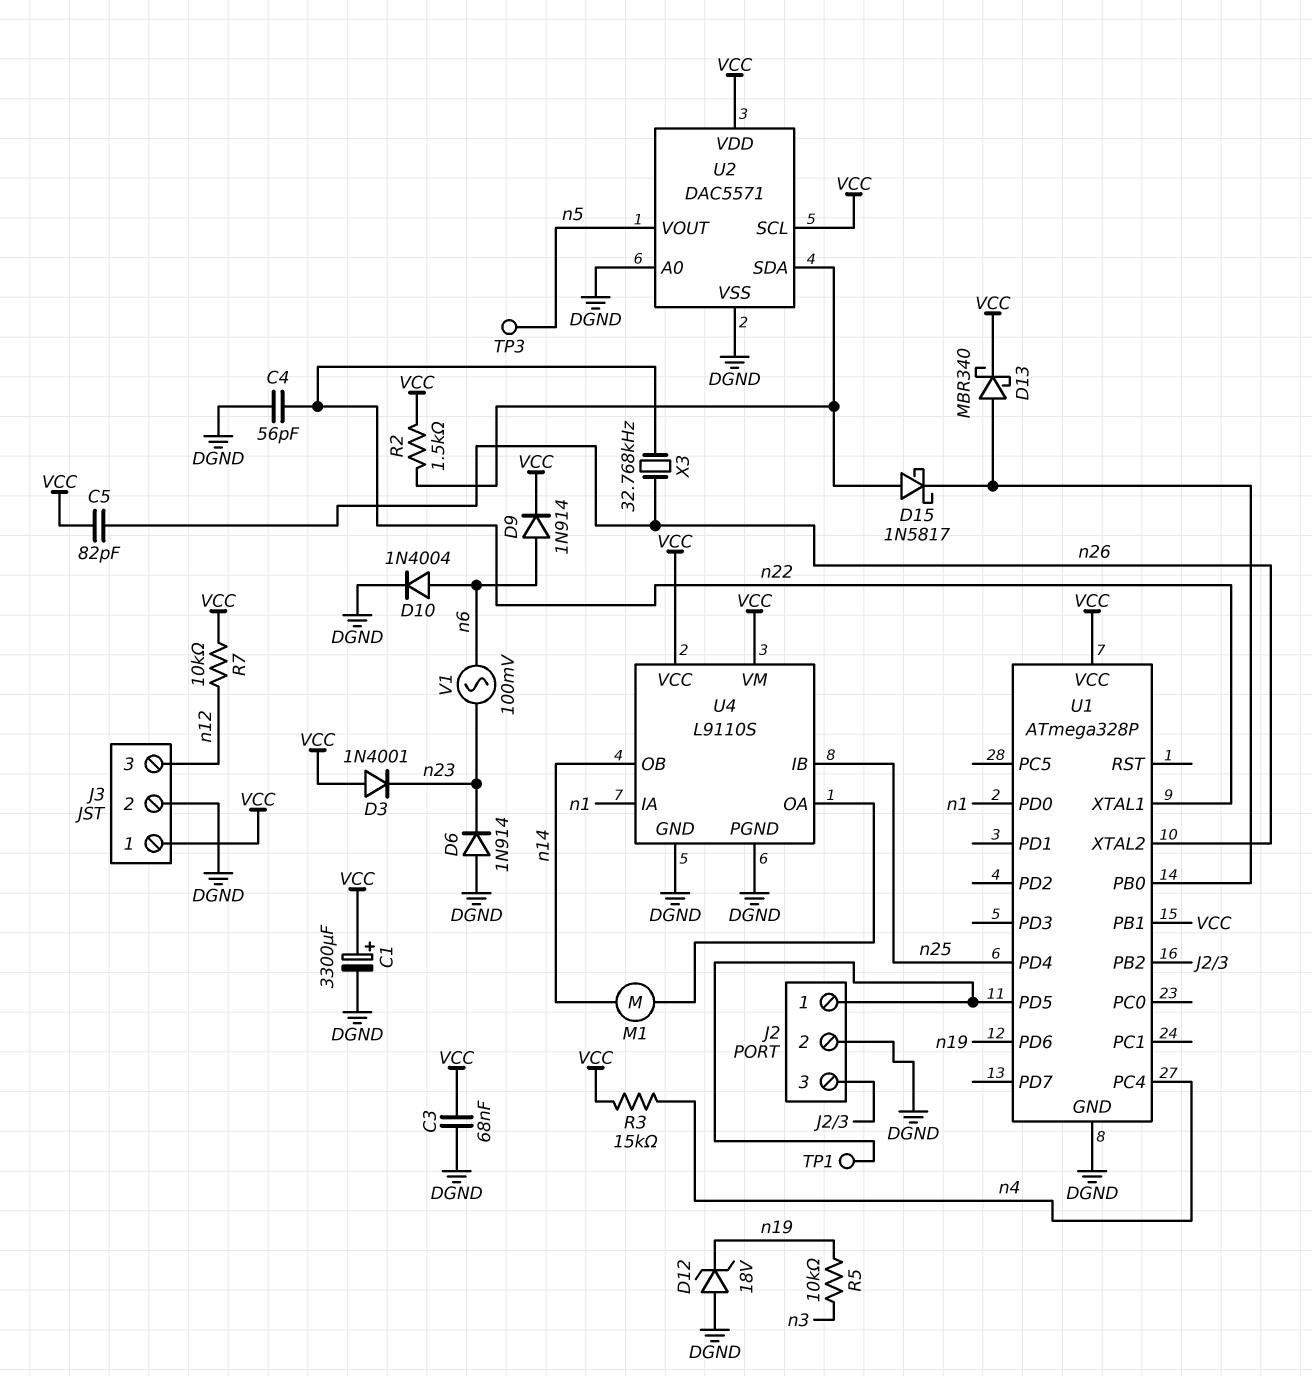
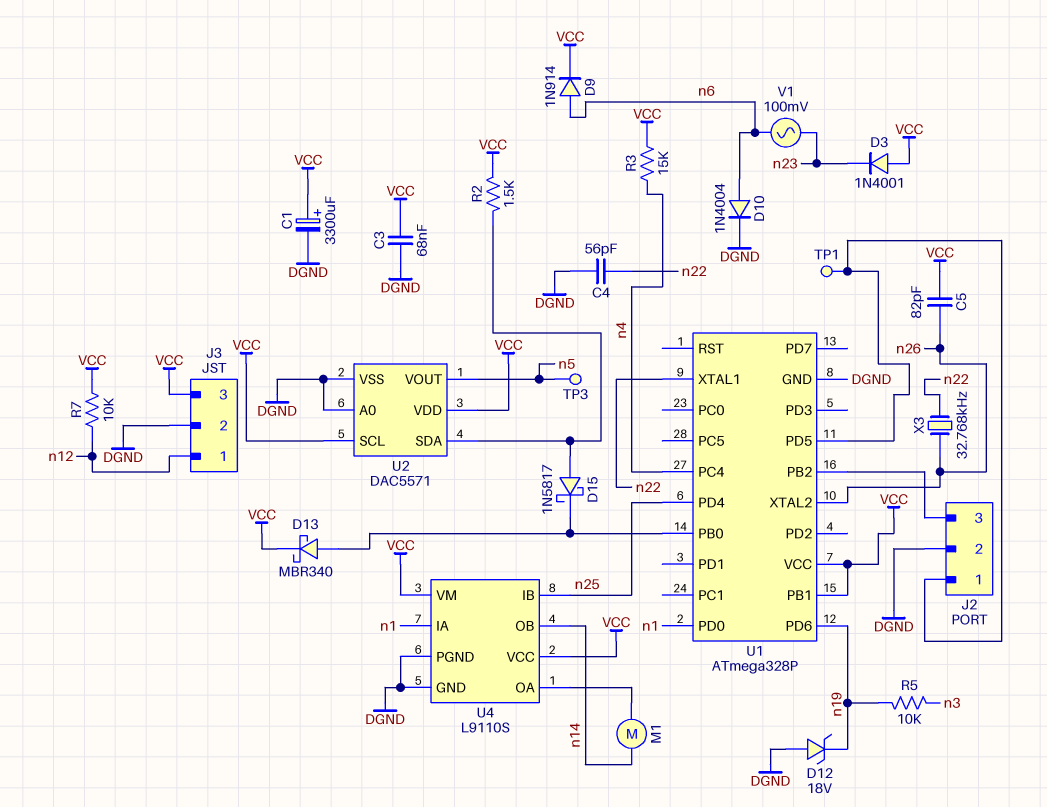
D6: diode 1N914 (A DGND, K n23) -> none
J3 pin 1: VCC -> n12
J3 pin 3: n12 -> VCC

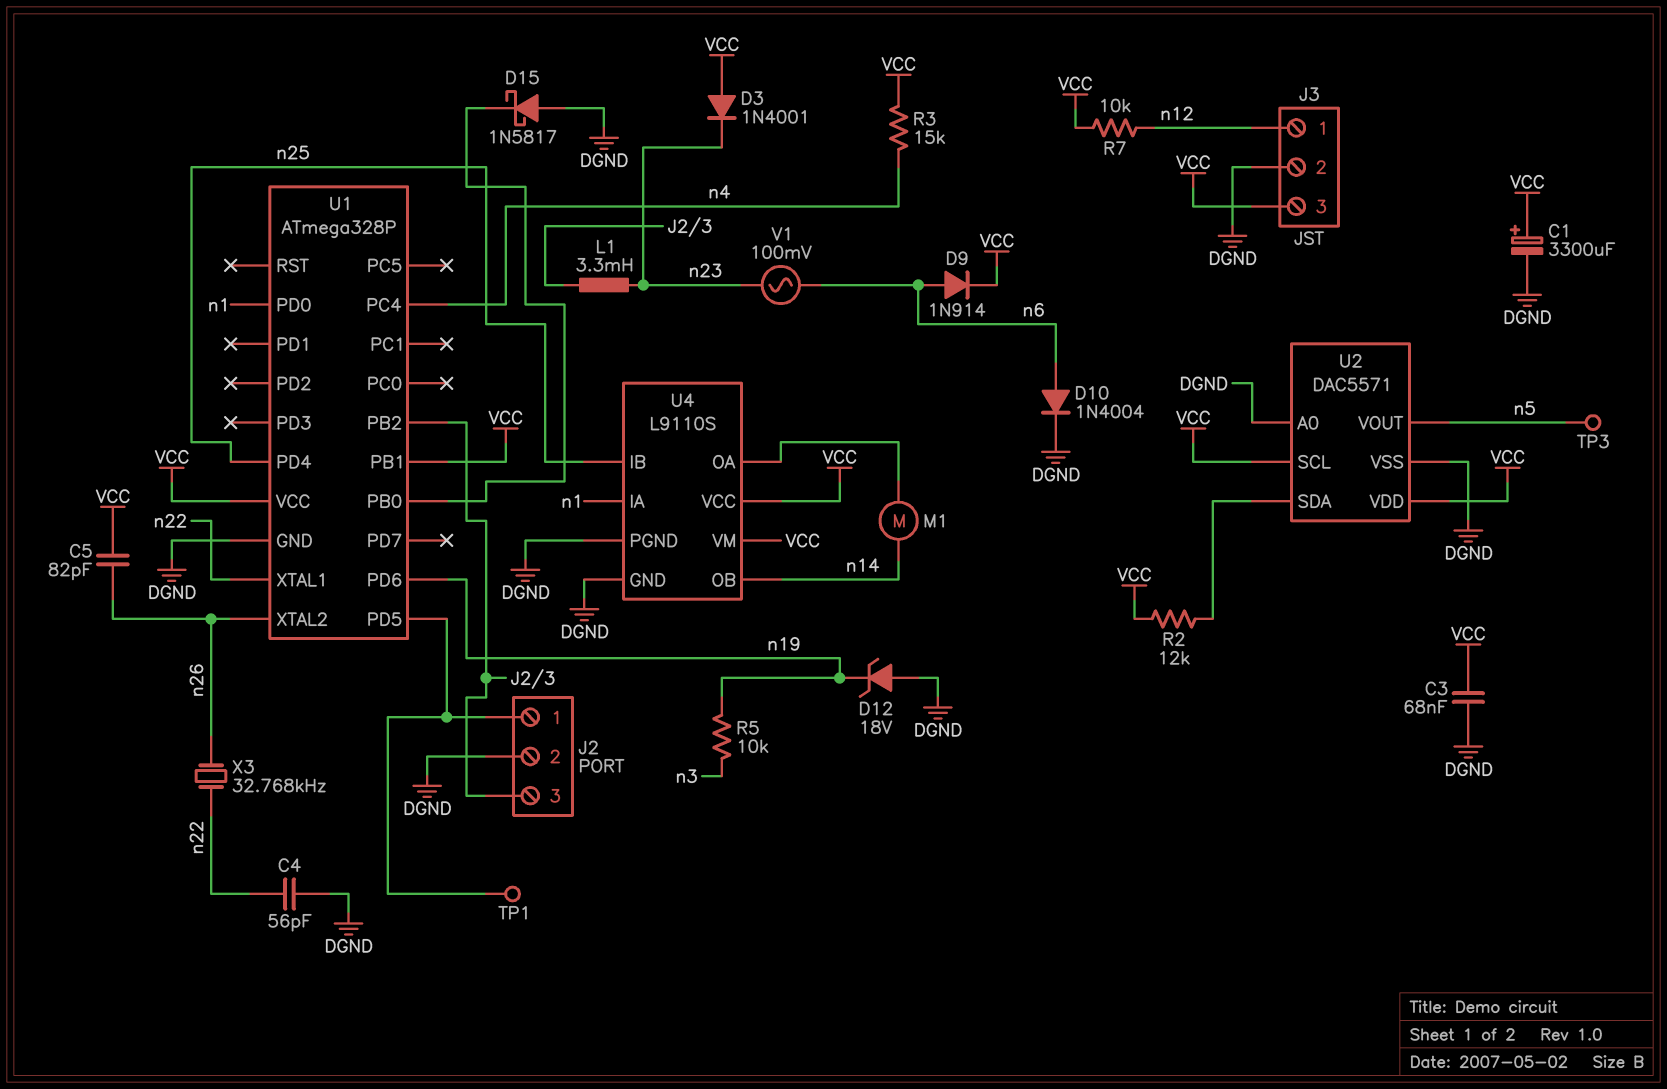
D13: schottky MBR340 (A U1/PB0, K VCC) -> none
D15: schottky 1N5817 (A U2/SDA, K U1/PB0) -> schottky 1N5817 (A DGND, K U1/PB0)
L1: none -> 3.3mH (J2/3, n23)
R2: 1.5k (U2/SDA, VCC) -> 12k (U2/SDA, VCC)

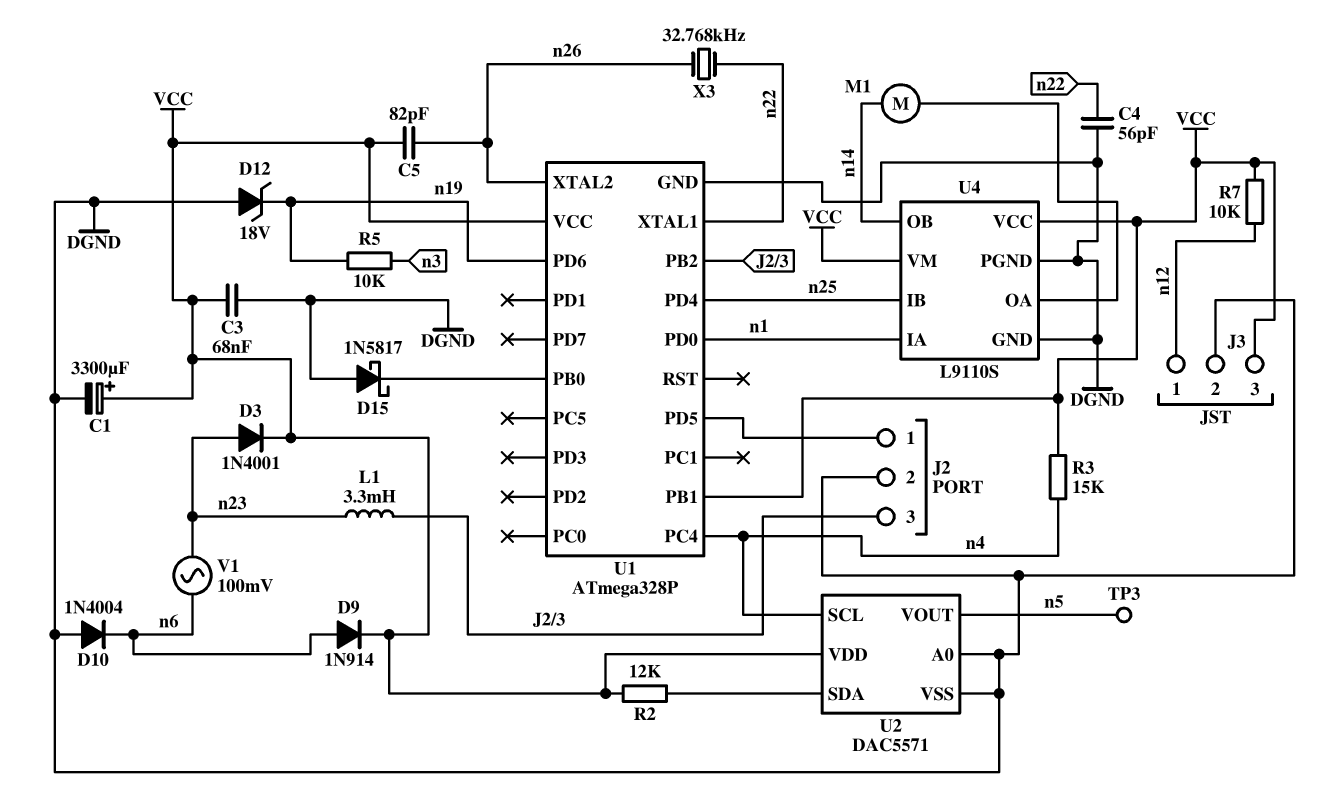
D3: diode 1N4001 (A VCC, K n23) -> diode 1N4001 (A n23, K VCC)
D10: diode 1N4004 (A n6, K DGND) -> diode 1N4004 (A DGND, K n6)
TP1: test point (J2/1) -> none
U2 pin SCL: VCC -> n4

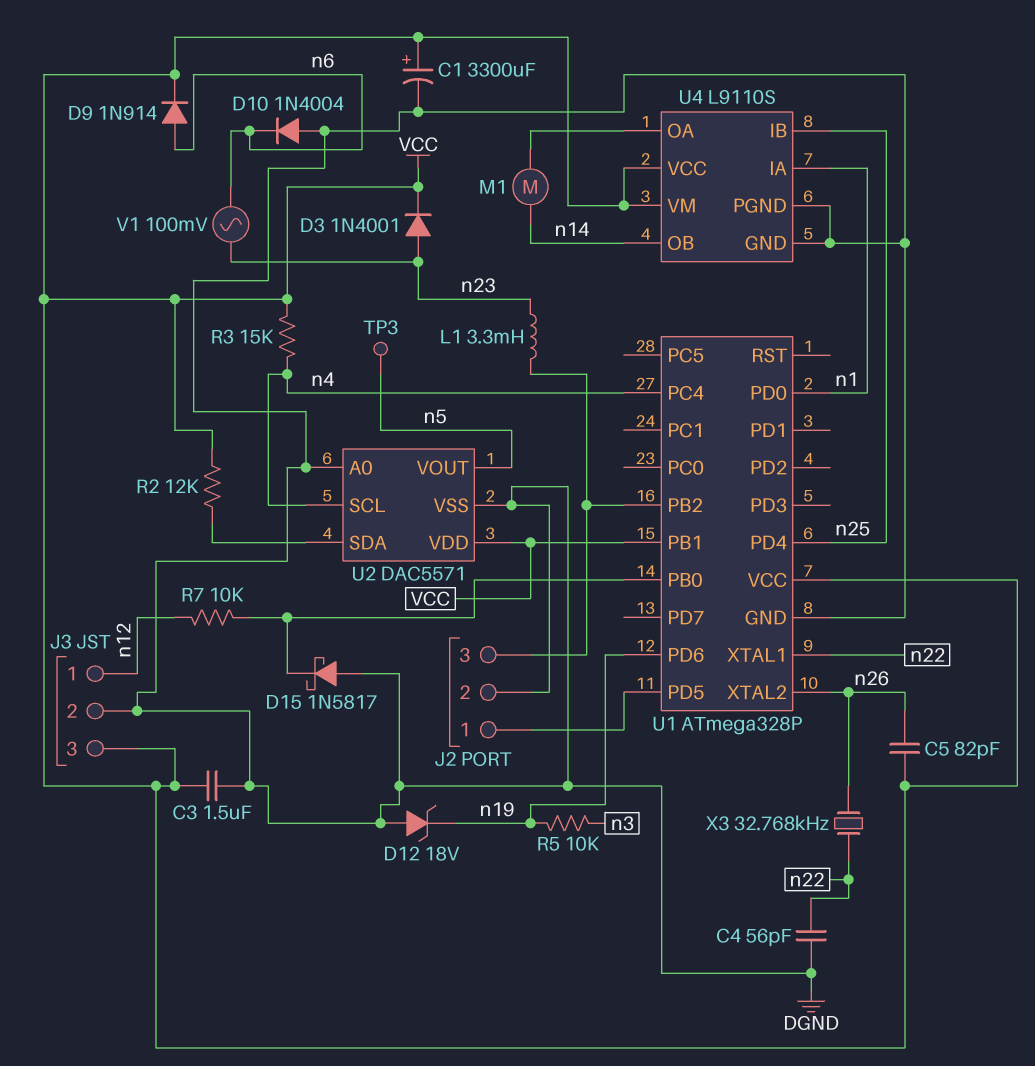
C3: 68nF (DGND, VCC) -> 1.5uF (DGND, VCC)
R7: 10k (VCC, n12) -> 10k (U1/PB0, n12)

